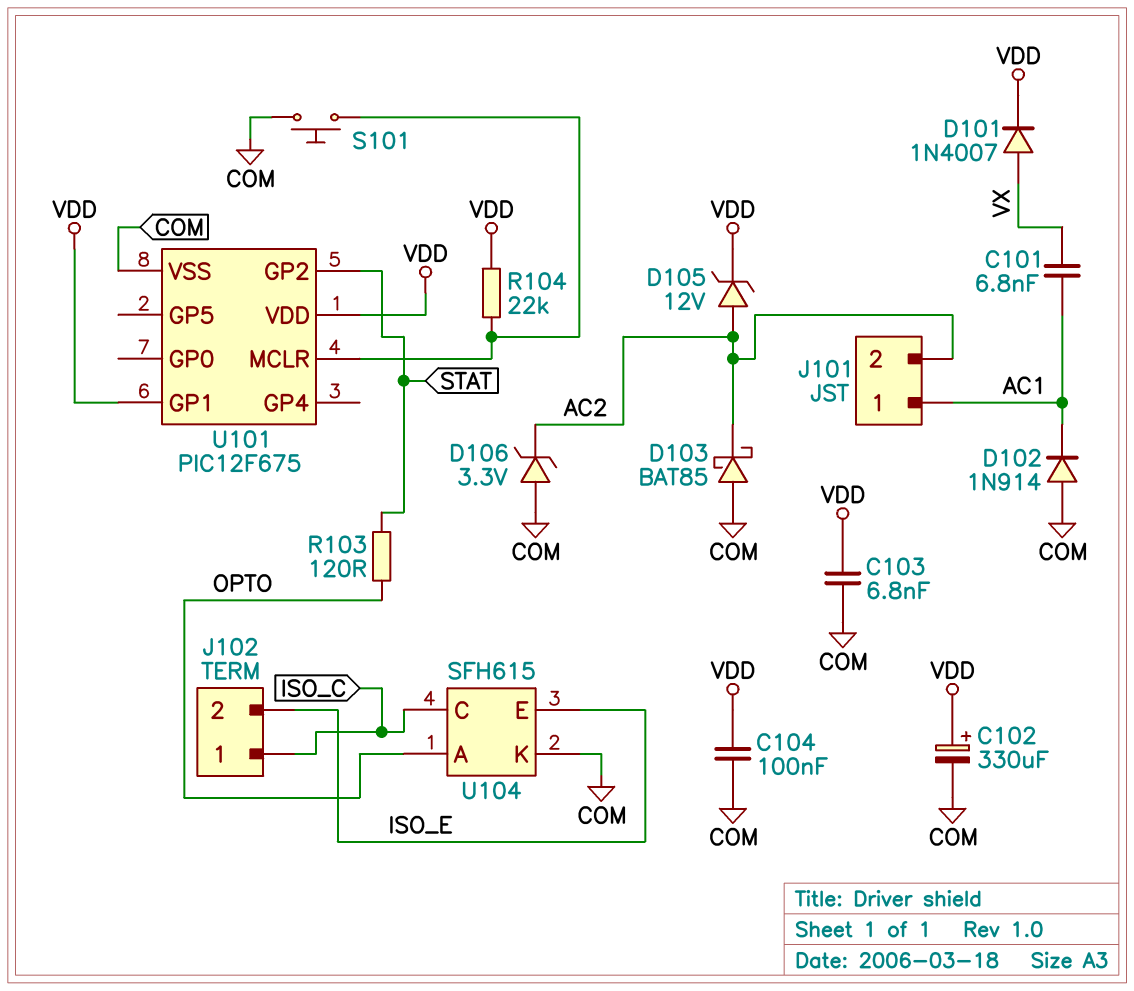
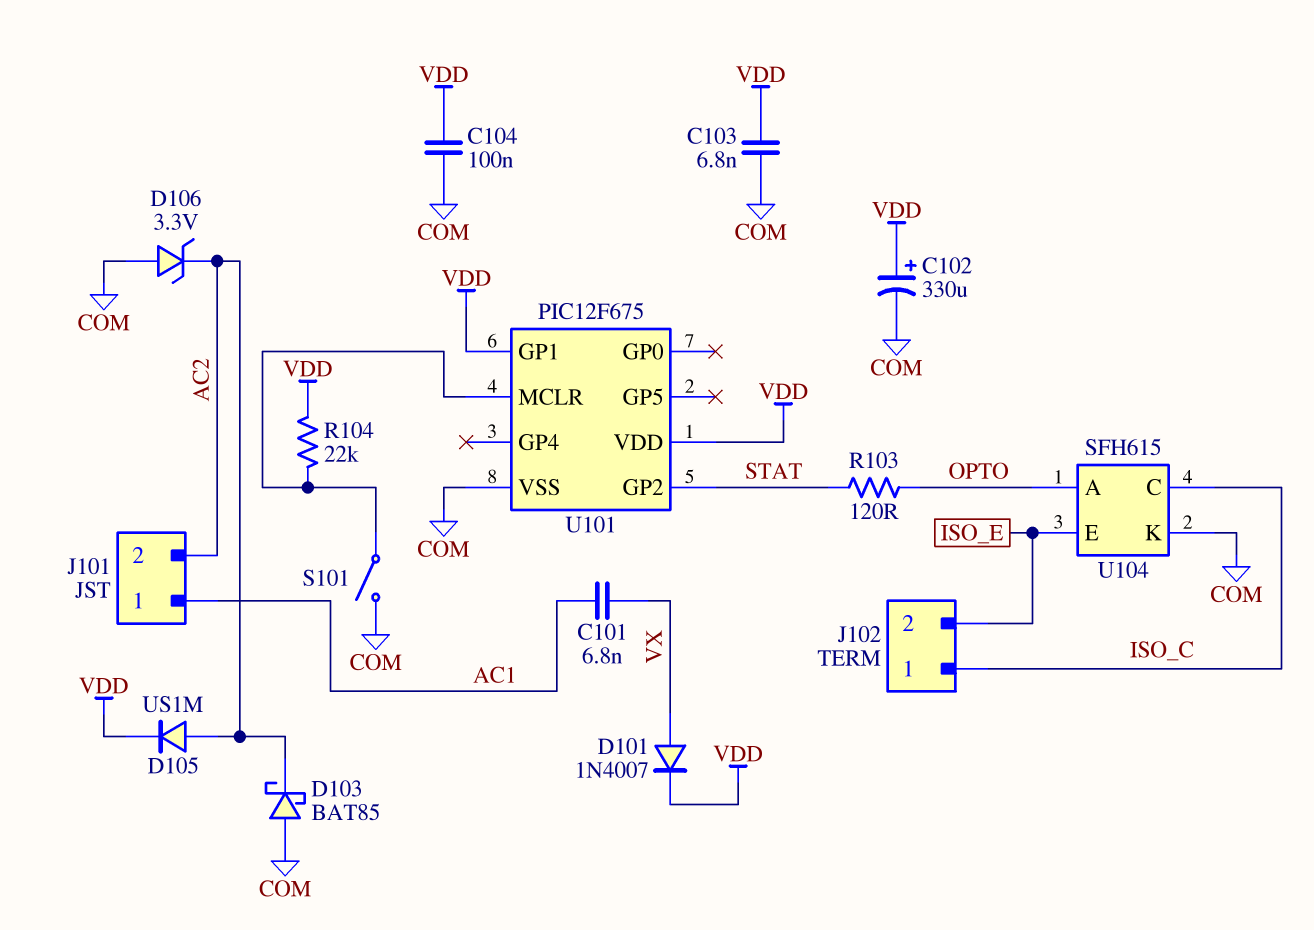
D102: diode 1N914 (A COM, K AC1) -> none
D105: zener 12V (A AC2, K VDD) -> diode US1M (A AC2, K VDD)
S101: button (COM, U101/MCLR) -> switch (COM, U101/MCLR)

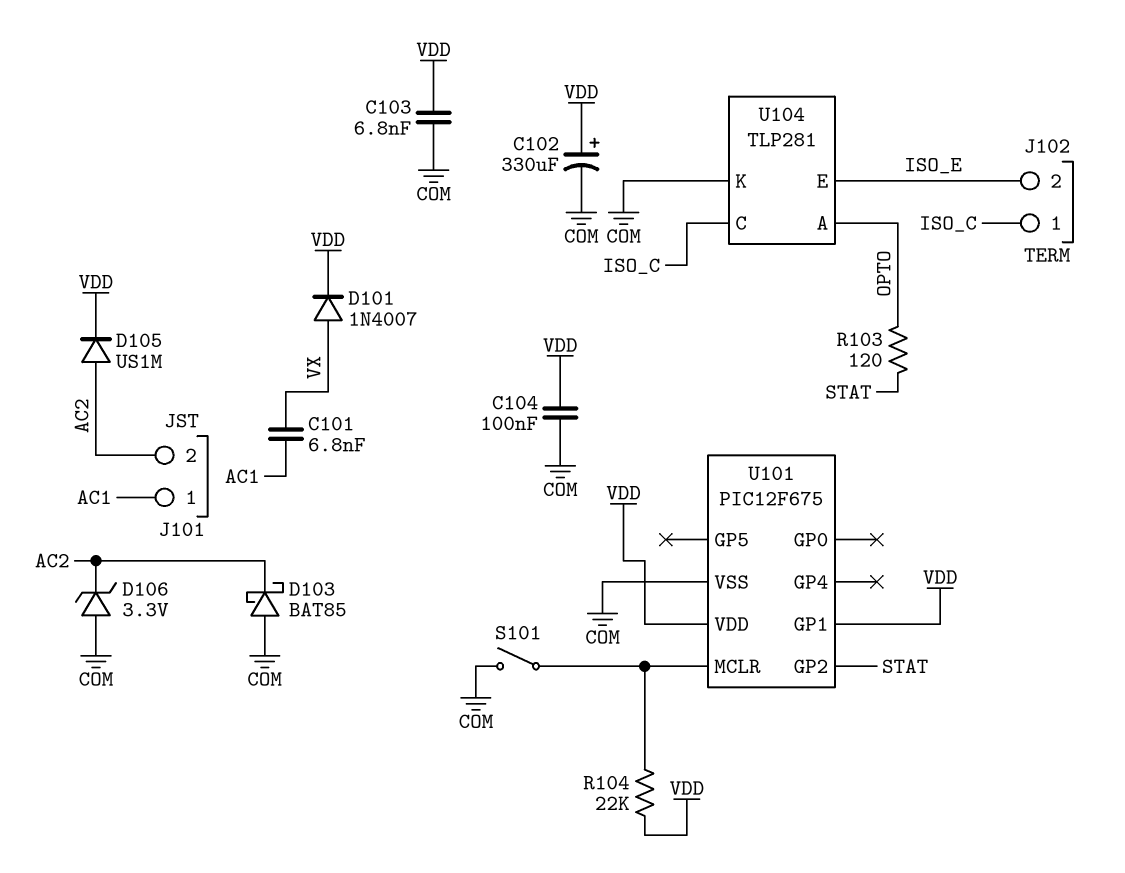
U104: SFH615 -> TLP281

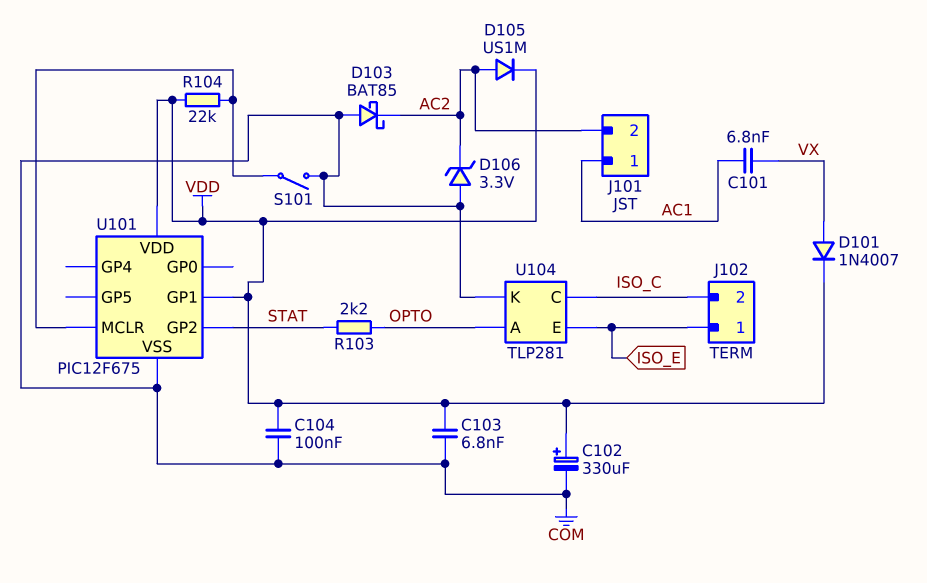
J102 pin 1: ISO_C -> ISO_E
J102 pin 2: ISO_E -> ISO_C
R103: 120 (OPTO, STAT) -> 2.2k (OPTO, STAT)

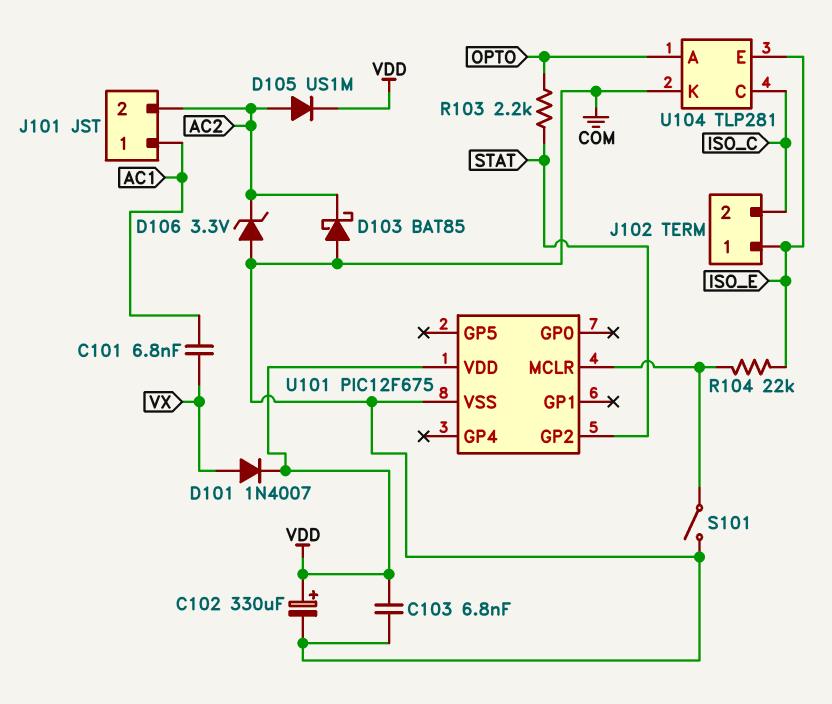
C104: 100nF (COM, VDD) -> none
R104: 22k (U101/MCLR, VDD) -> 22k (ISO_E, U101/MCLR)
U101 pin GP1: VDD -> none

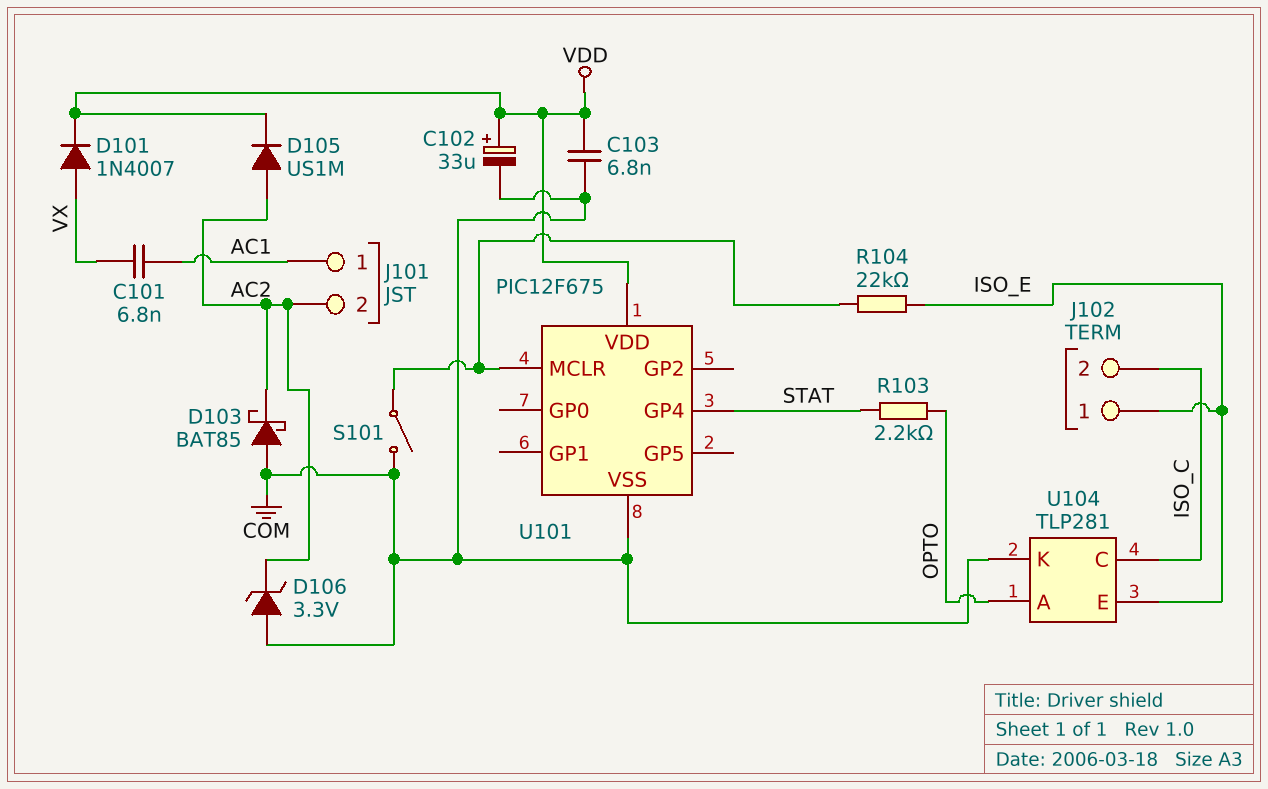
C102: 330uF (plus VDD, minus COM) -> 33uF (plus VDD, minus COM)
U101 pin GP2: STAT -> none
U101 pin GP4: none -> STAT

